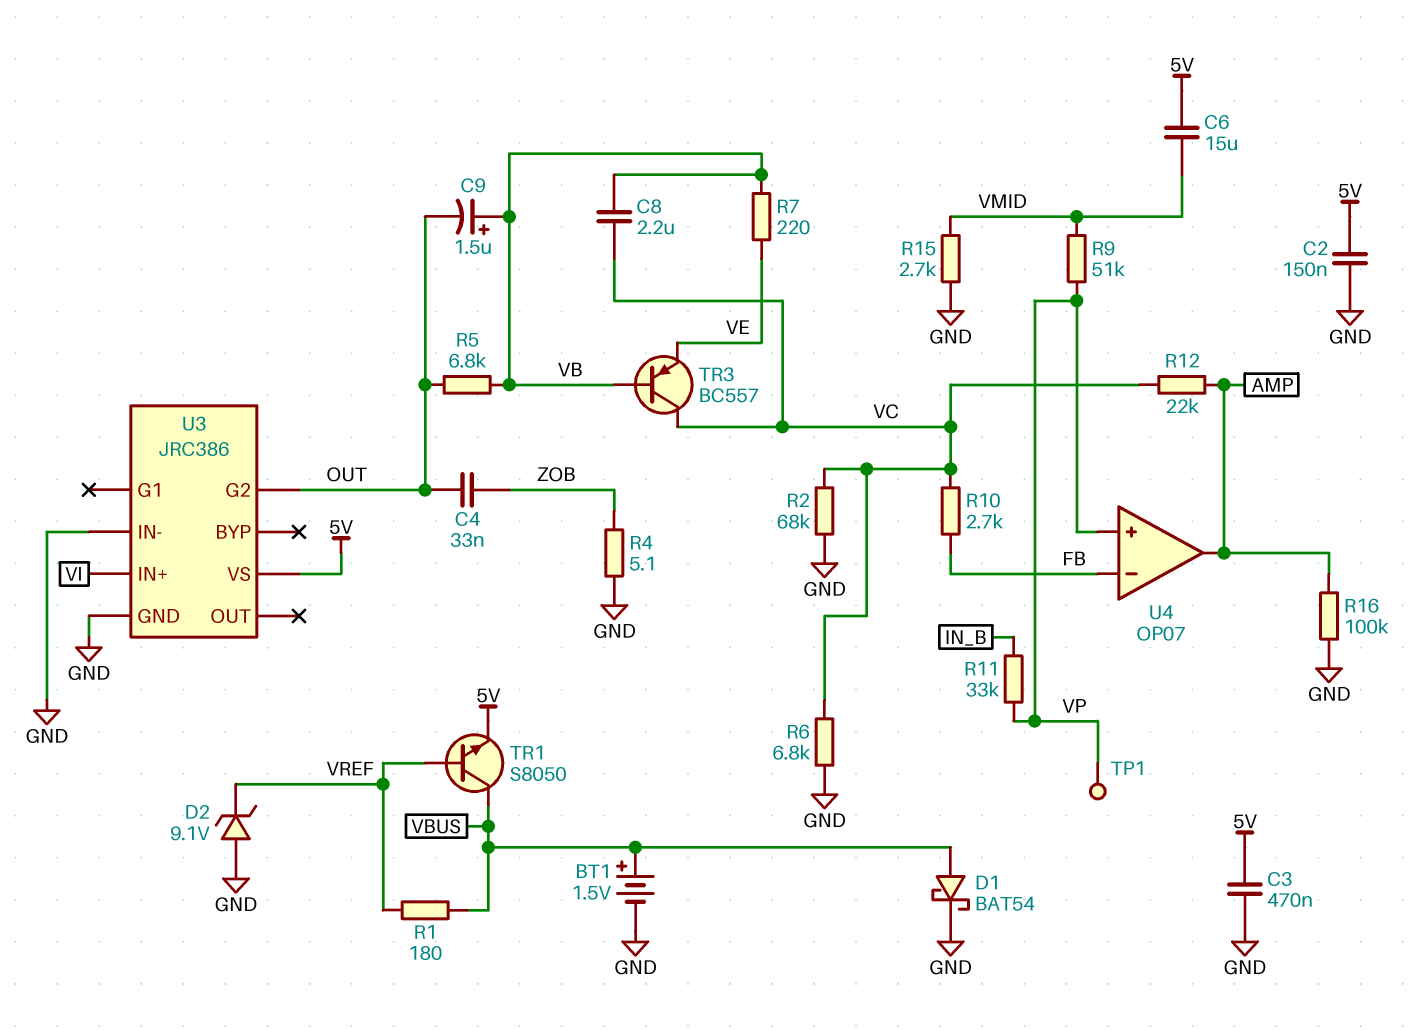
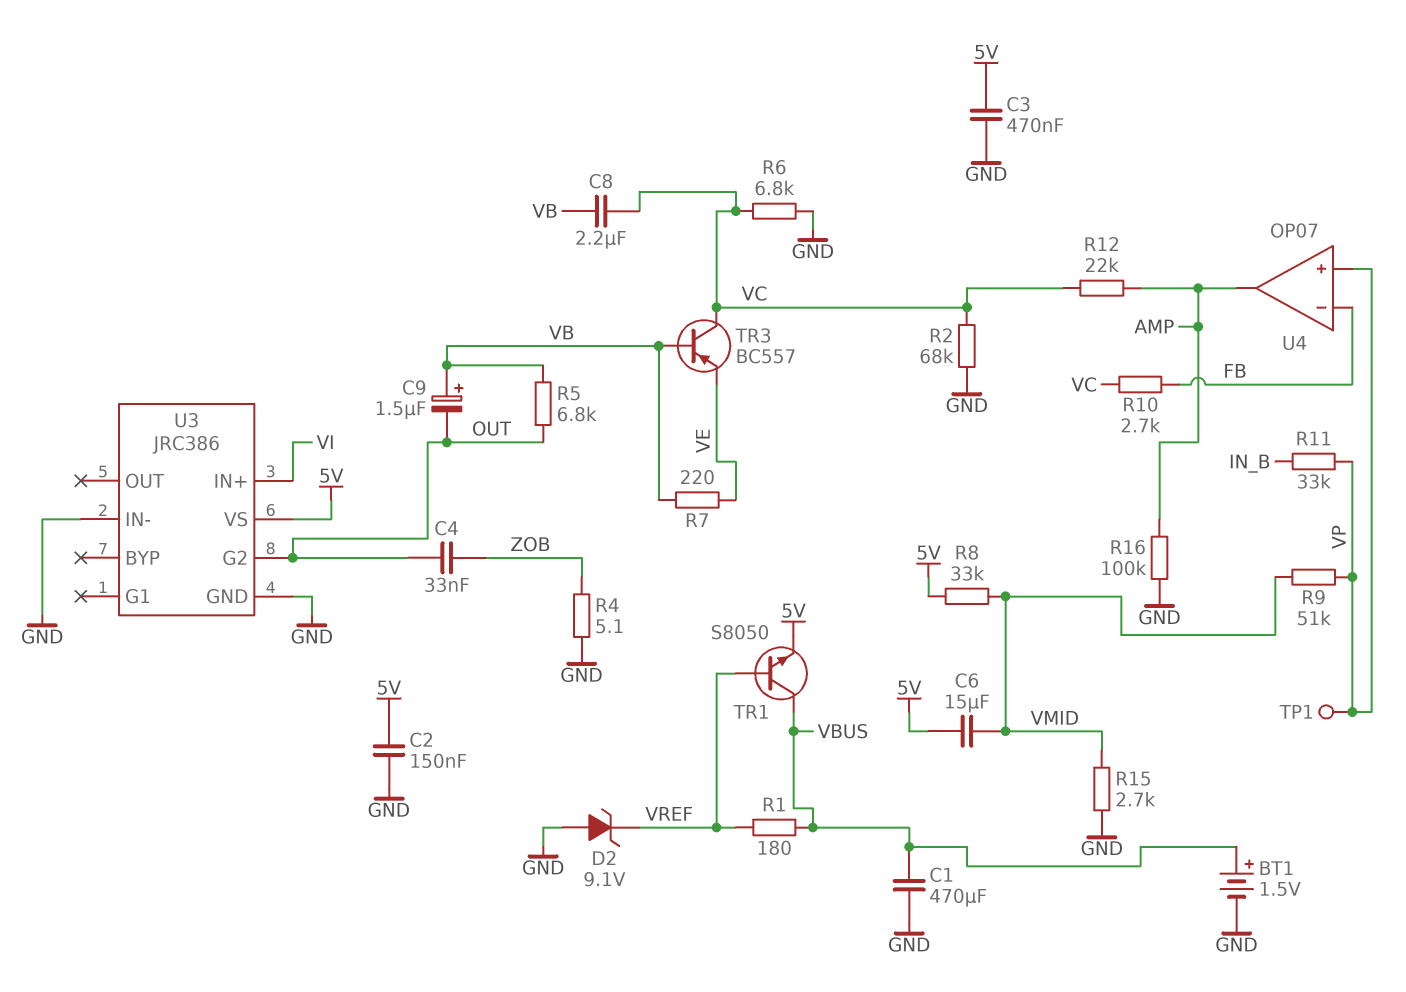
C1: none -> 470uF (GND, VBUS)
D1: schottky BAT54 (A VBUS, K GND) -> none
R8: none -> 33k (5V, VMID)

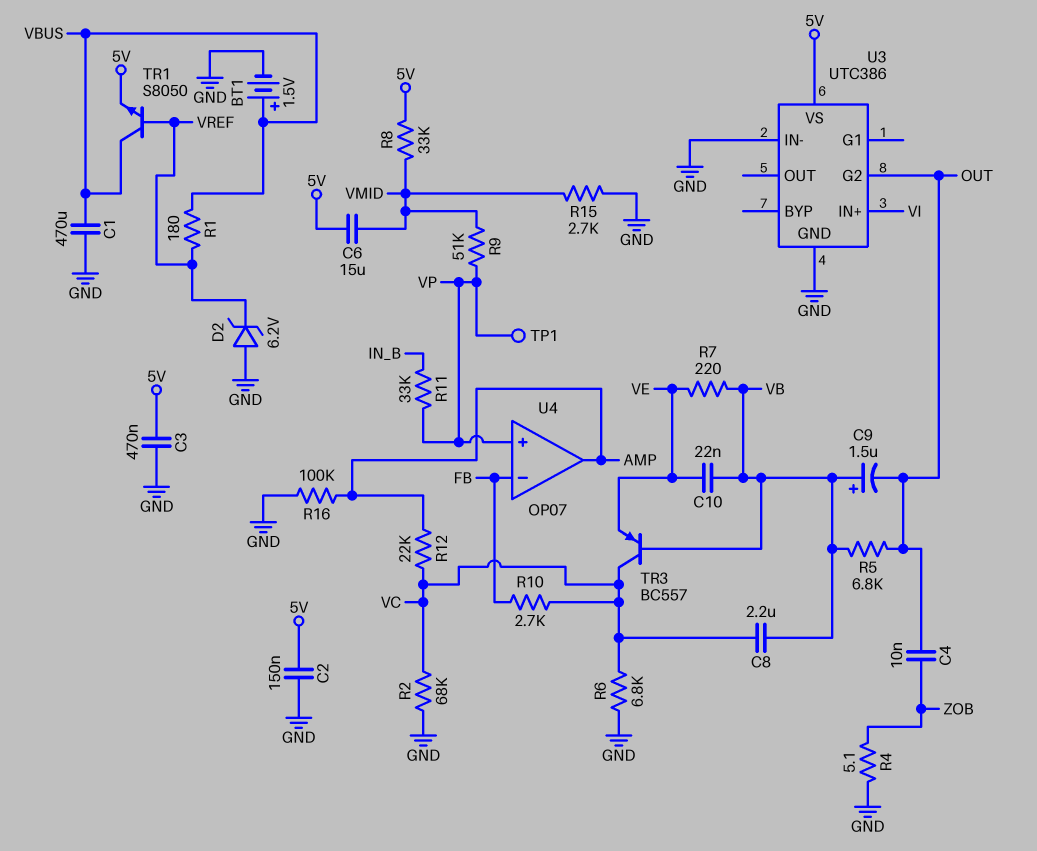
C4: 33nF (OUT, ZOB) -> 10nF (OUT, ZOB)
C10: none -> 22nF (VB, VE)
D2: zener 9.1V (A GND, K VREF) -> zener 6.2V (A GND, K VREF)
U3: JRC386 -> UTC386

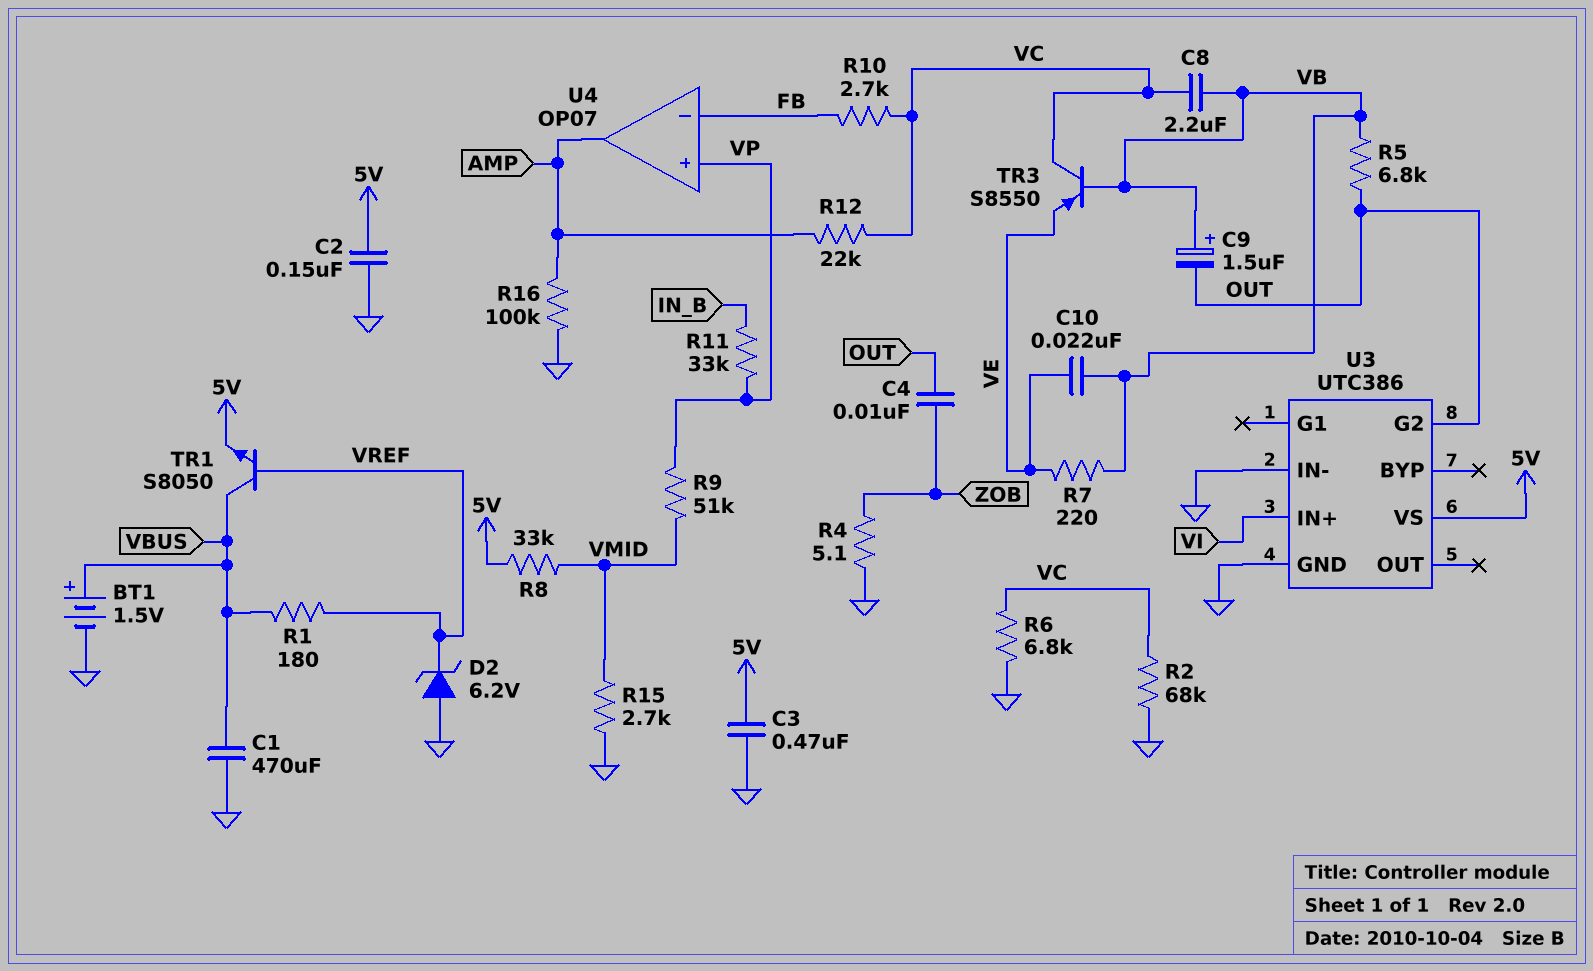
C6: 15uF (5V, VMID) -> none
TP1: test point (VP) -> none
TR3: PNP BC557 (B VB, C VC, E VE) -> PNP S8550 (B VB, C VC, E VE)

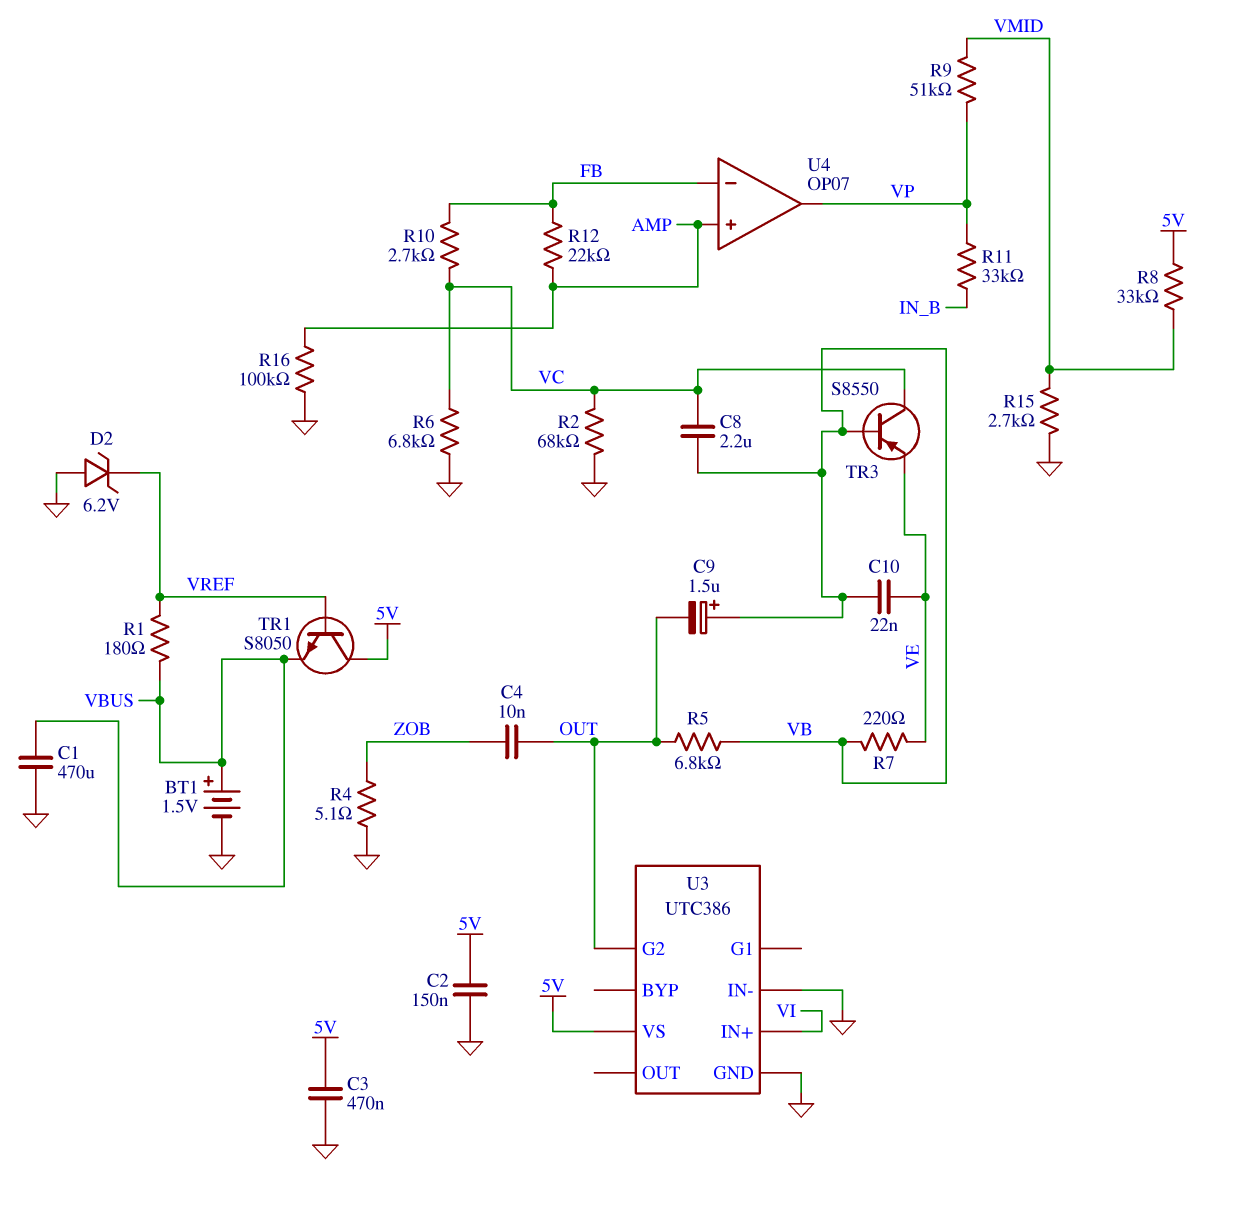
R12: 22k (AMP, VC) -> 22k (AMP, FB)
TR1: NPN S8050 (B VREF, C VBUS, E 5V) -> NPN S8050 (B VREF, C 5V, E VBUS)
U4 pin in+: VP -> AMP
U4 pin out: AMP -> VP

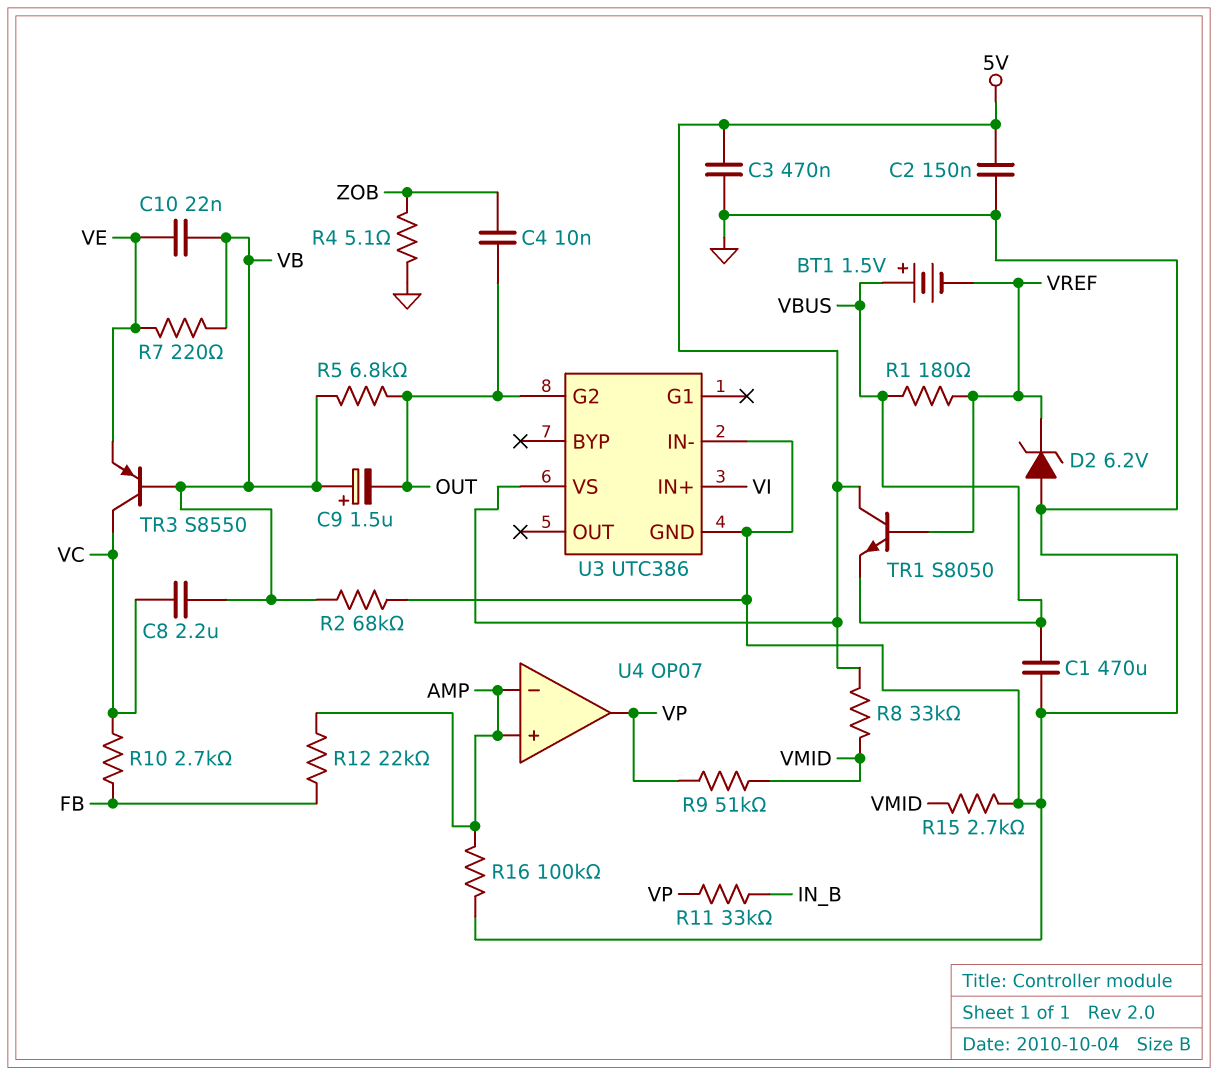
BT1: 1.5V (plus VBUS, minus GND) -> 1.5V (plus VBUS, minus VREF)
R2: 68k (GND, VC) -> 68k (GND, VB)
R6: 6.8k (GND, VC) -> none
U4 pin in-: FB -> AMP

